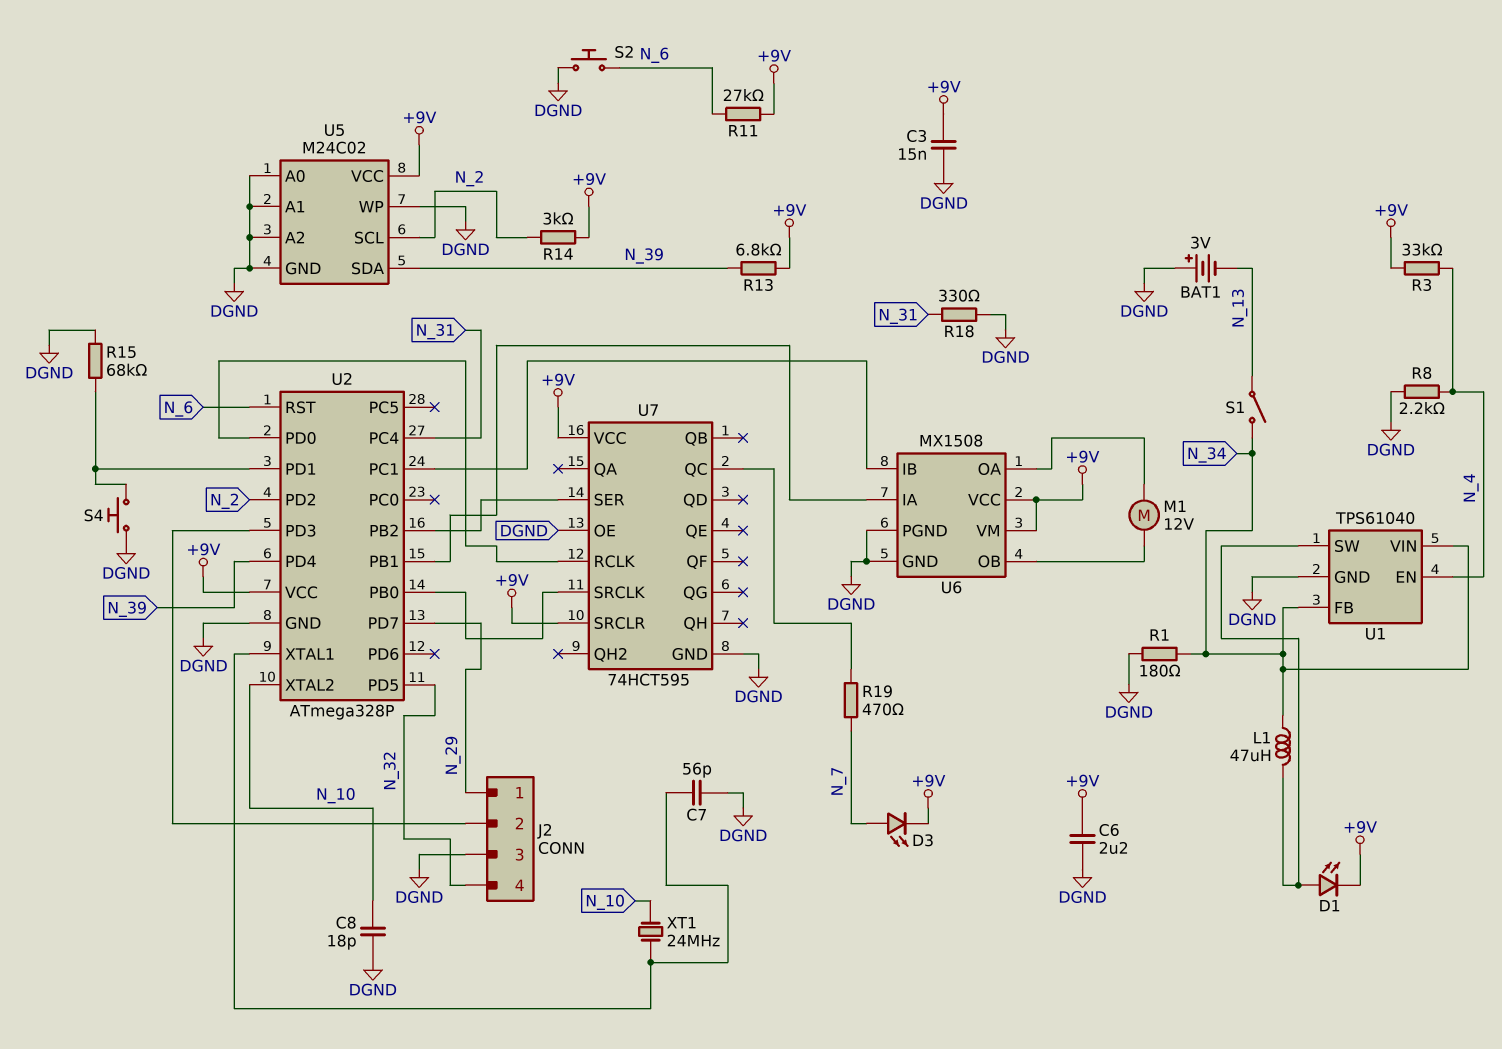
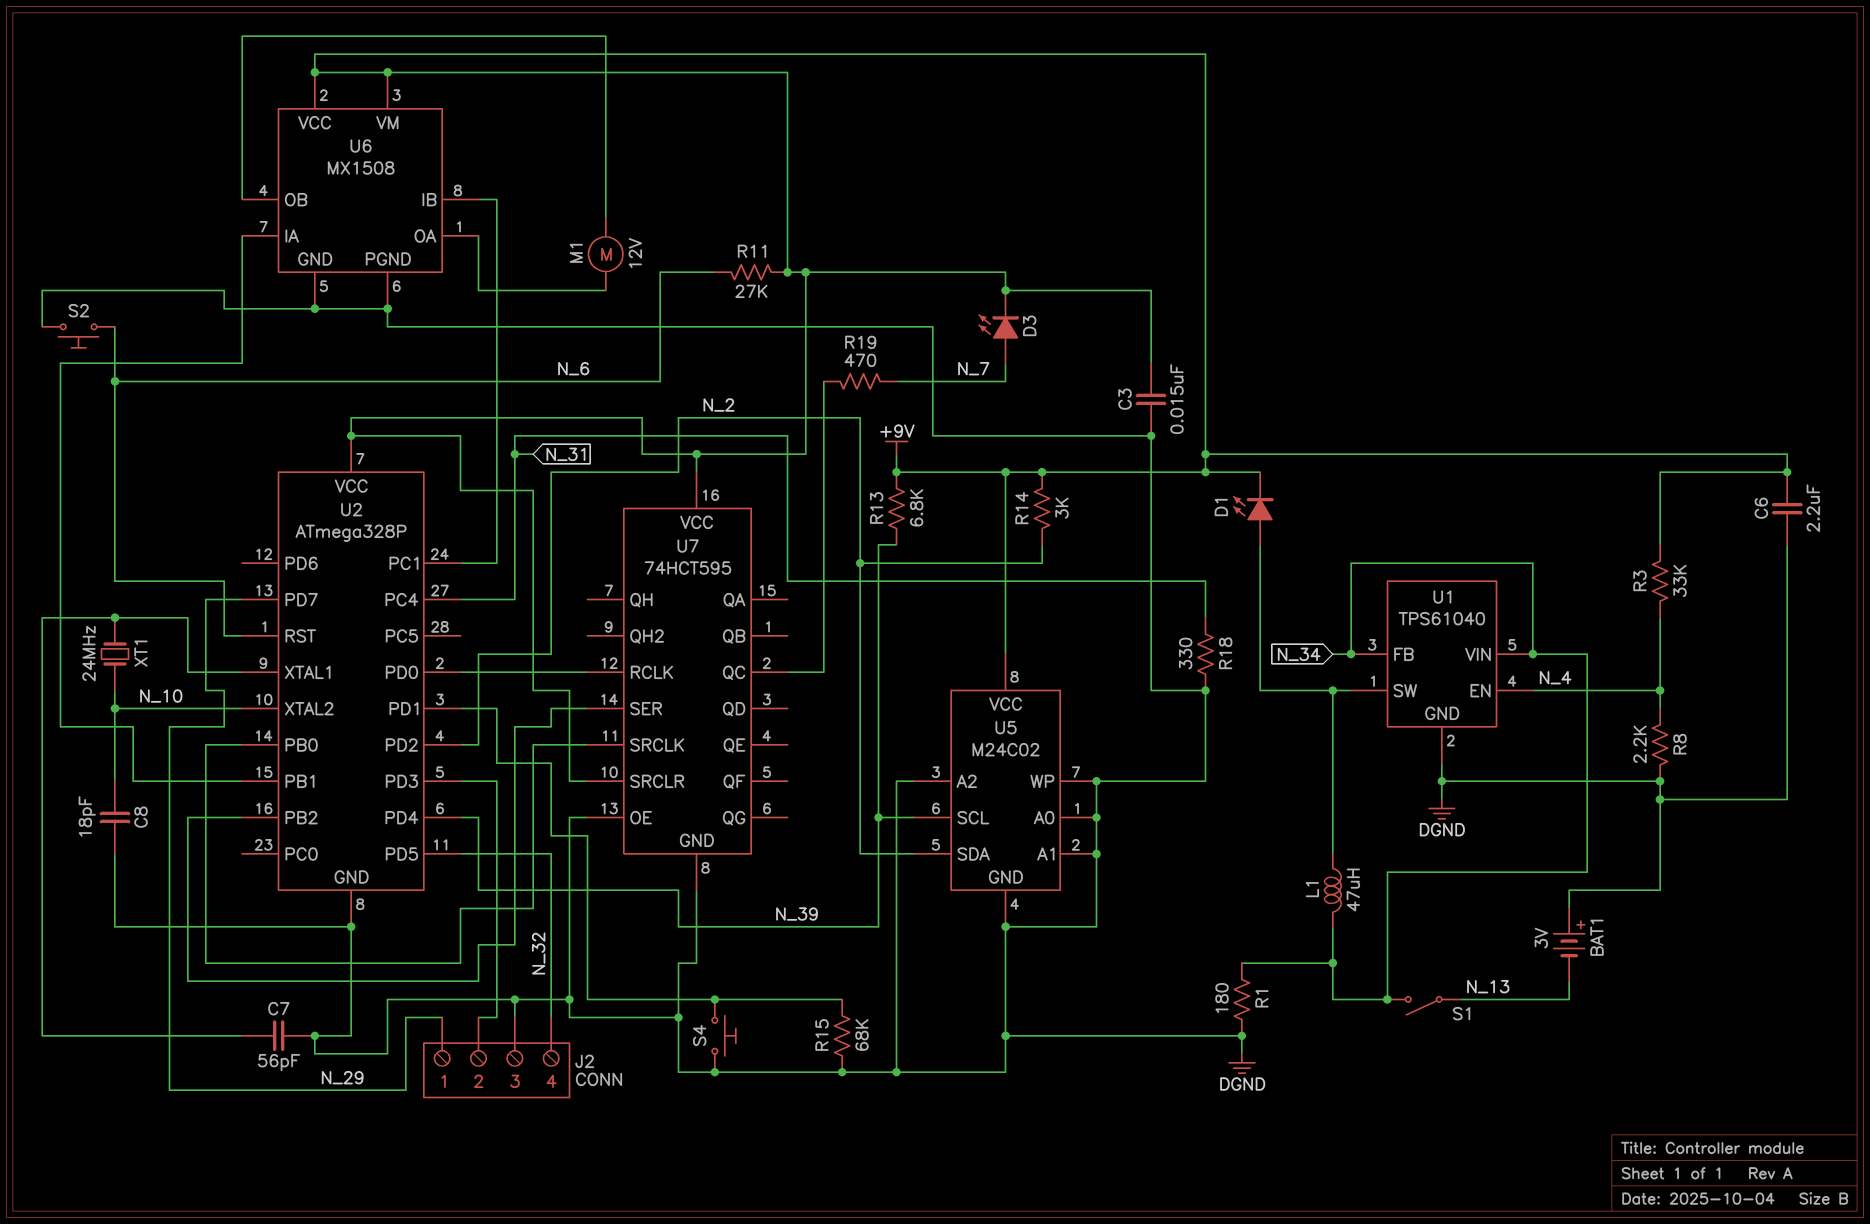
U5 pin SCL: N_2 -> N_39
U5 pin SDA: N_39 -> N_2

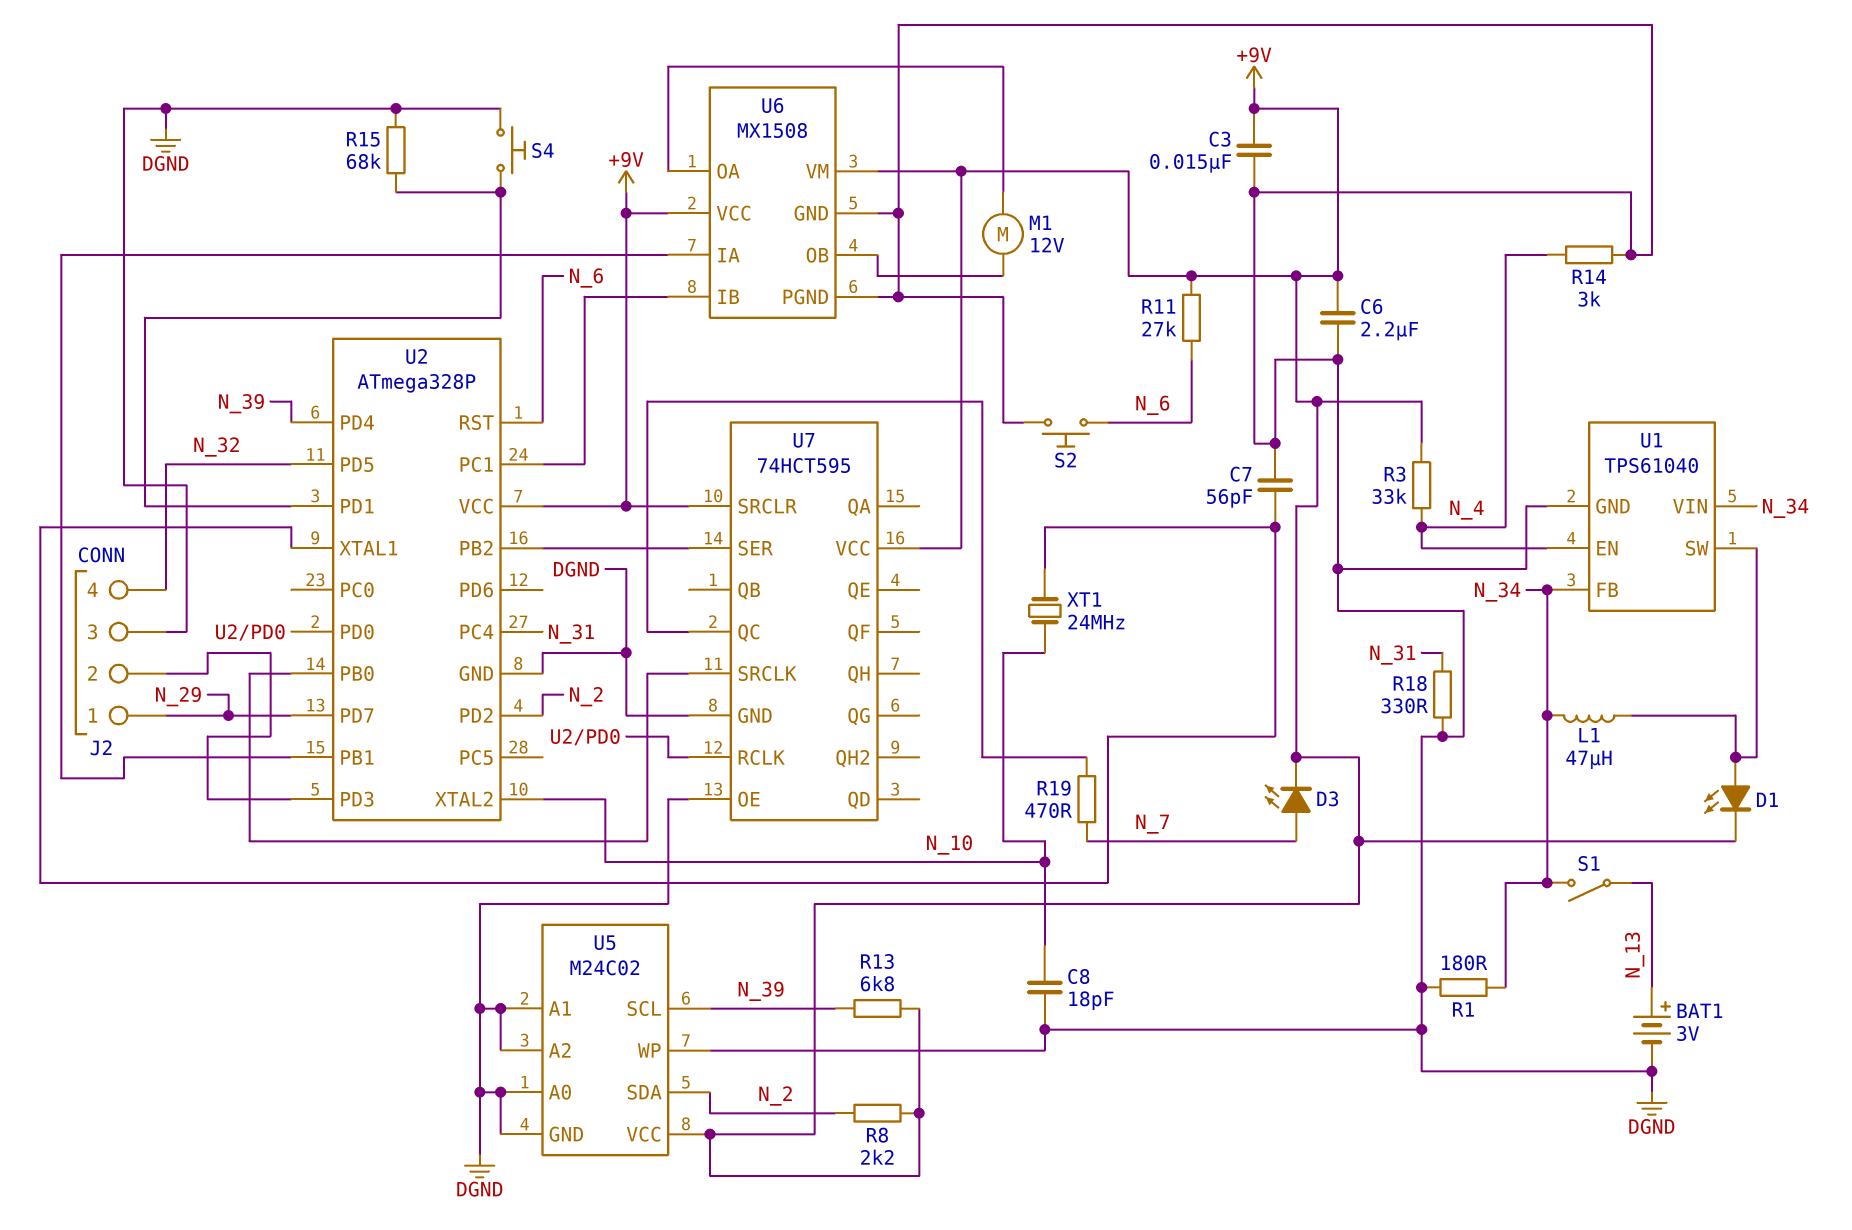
BAT1: 3V (plus DGND, minus N_13) -> 3V (plus N_13, minus DGND)
R8: 2.2k (DGND, N_4) -> 2.2k (+9V, N_2)
R14: 3k (+9V, N_2) -> 3k (DGND, N_4)

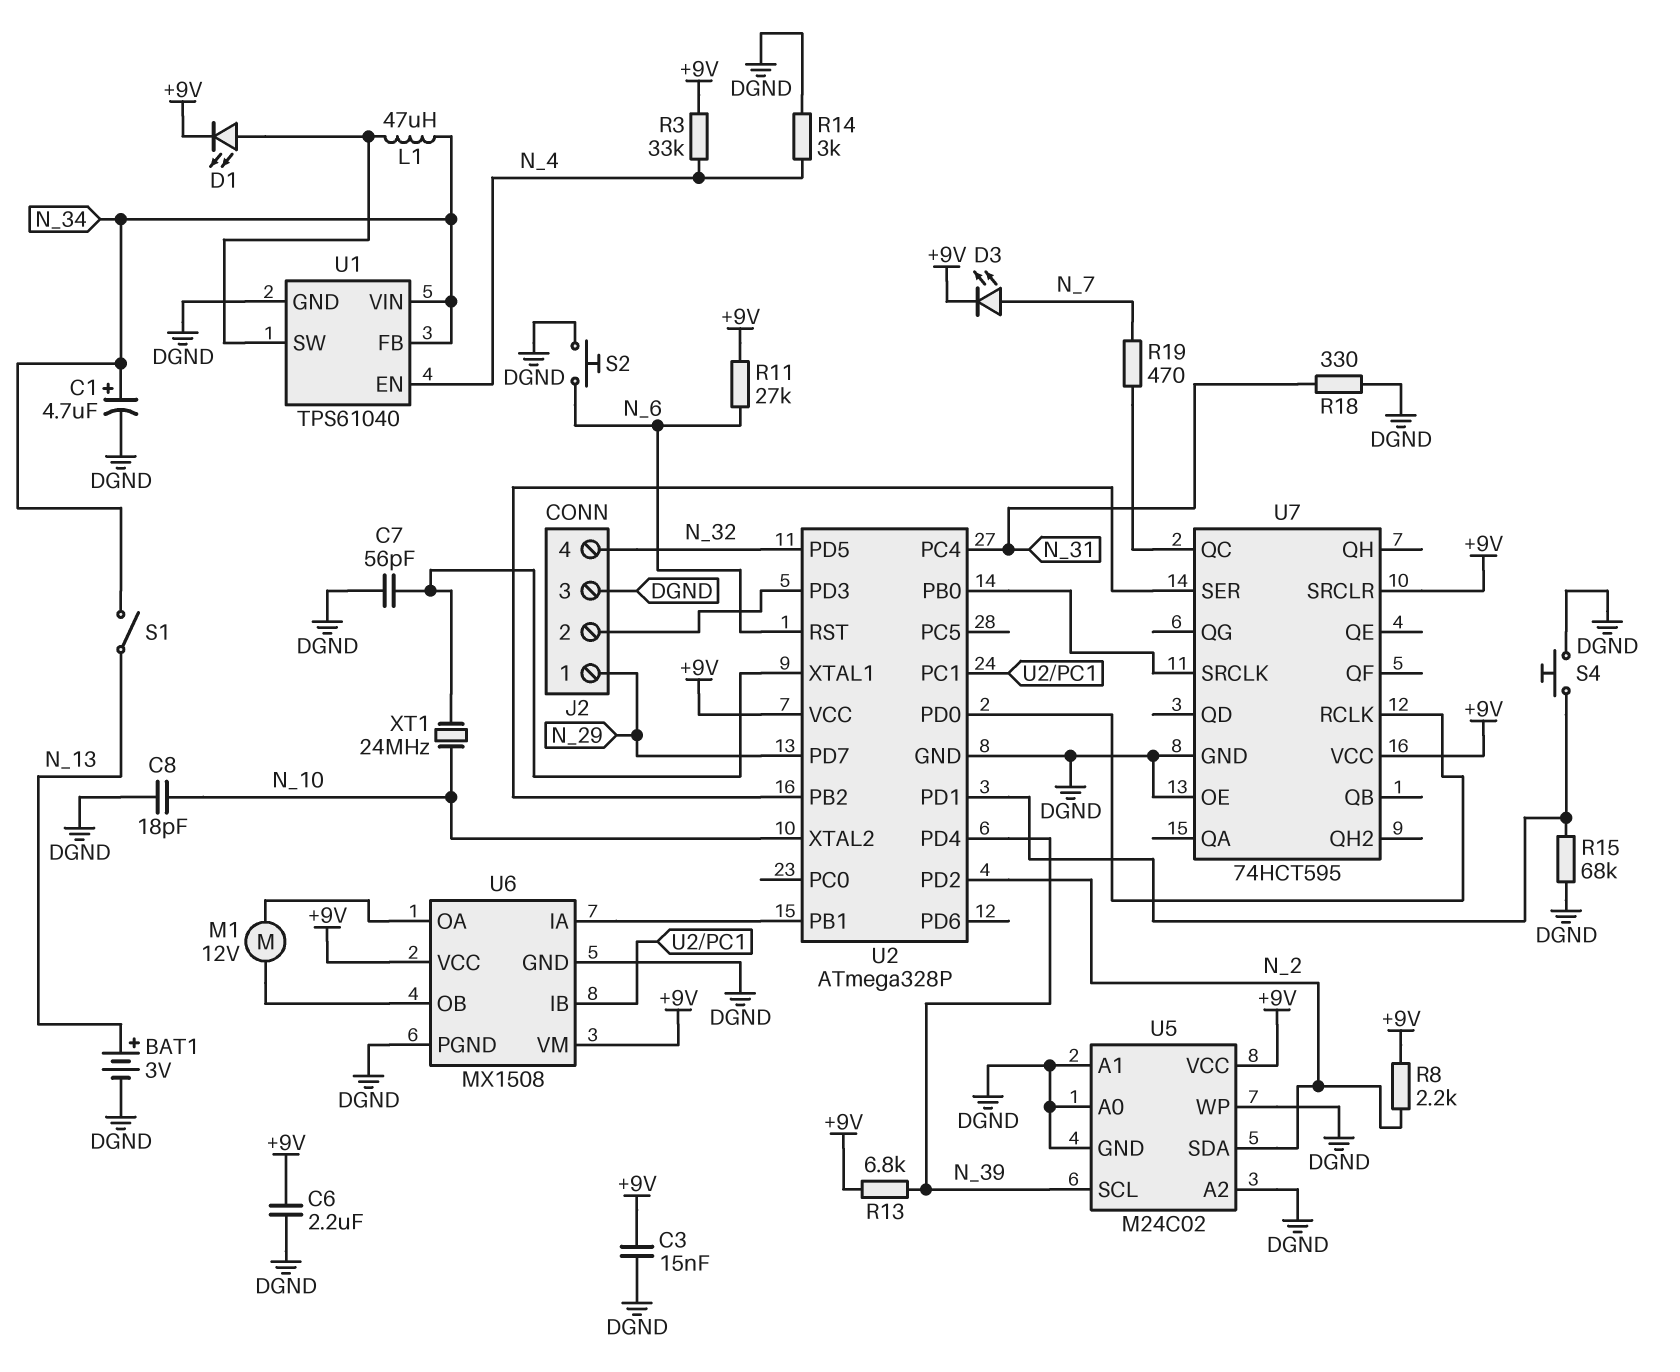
C1: none -> 4.7uF (plus N_34, minus DGND)
R1: 180 (DGND, N_34) -> none

